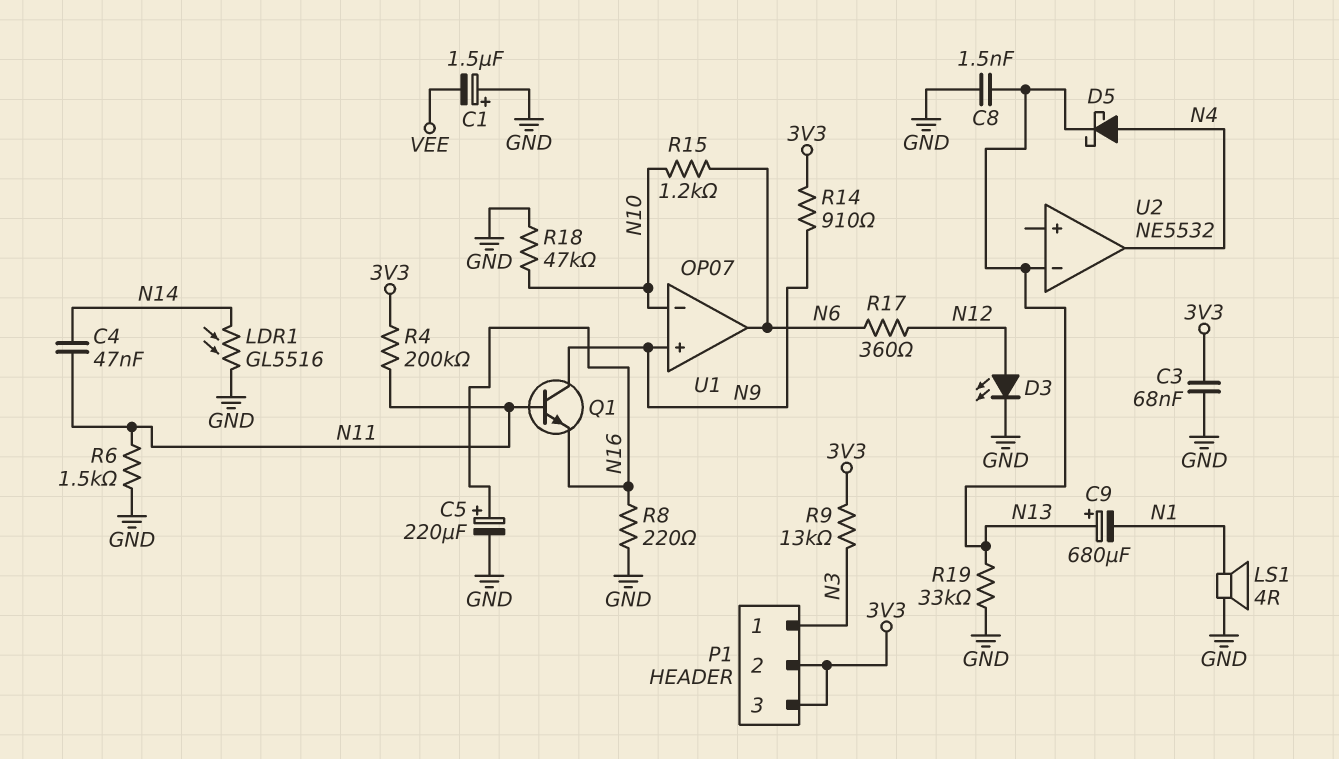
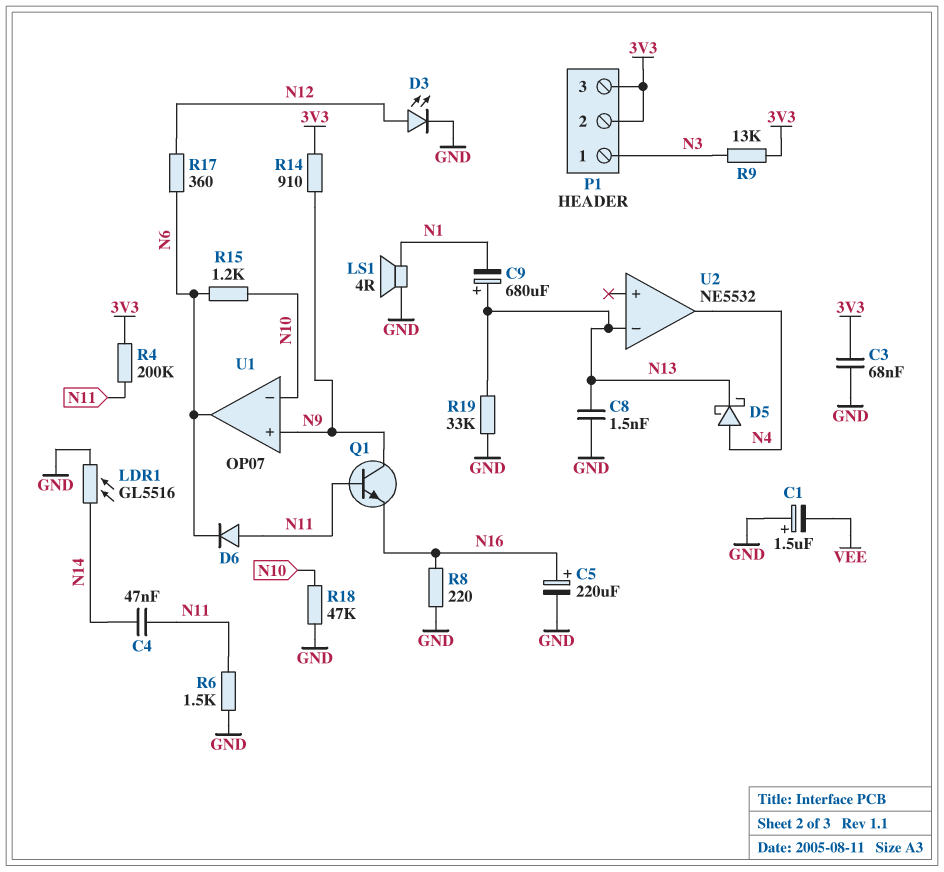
D6: none -> diode (A N11, K N6)

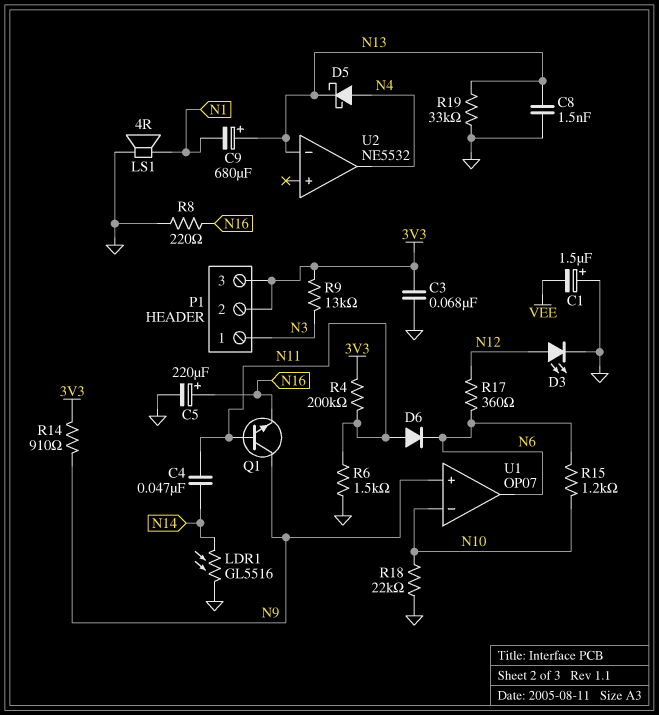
R18: 47k (GND, N10) -> 22k (GND, N10)

